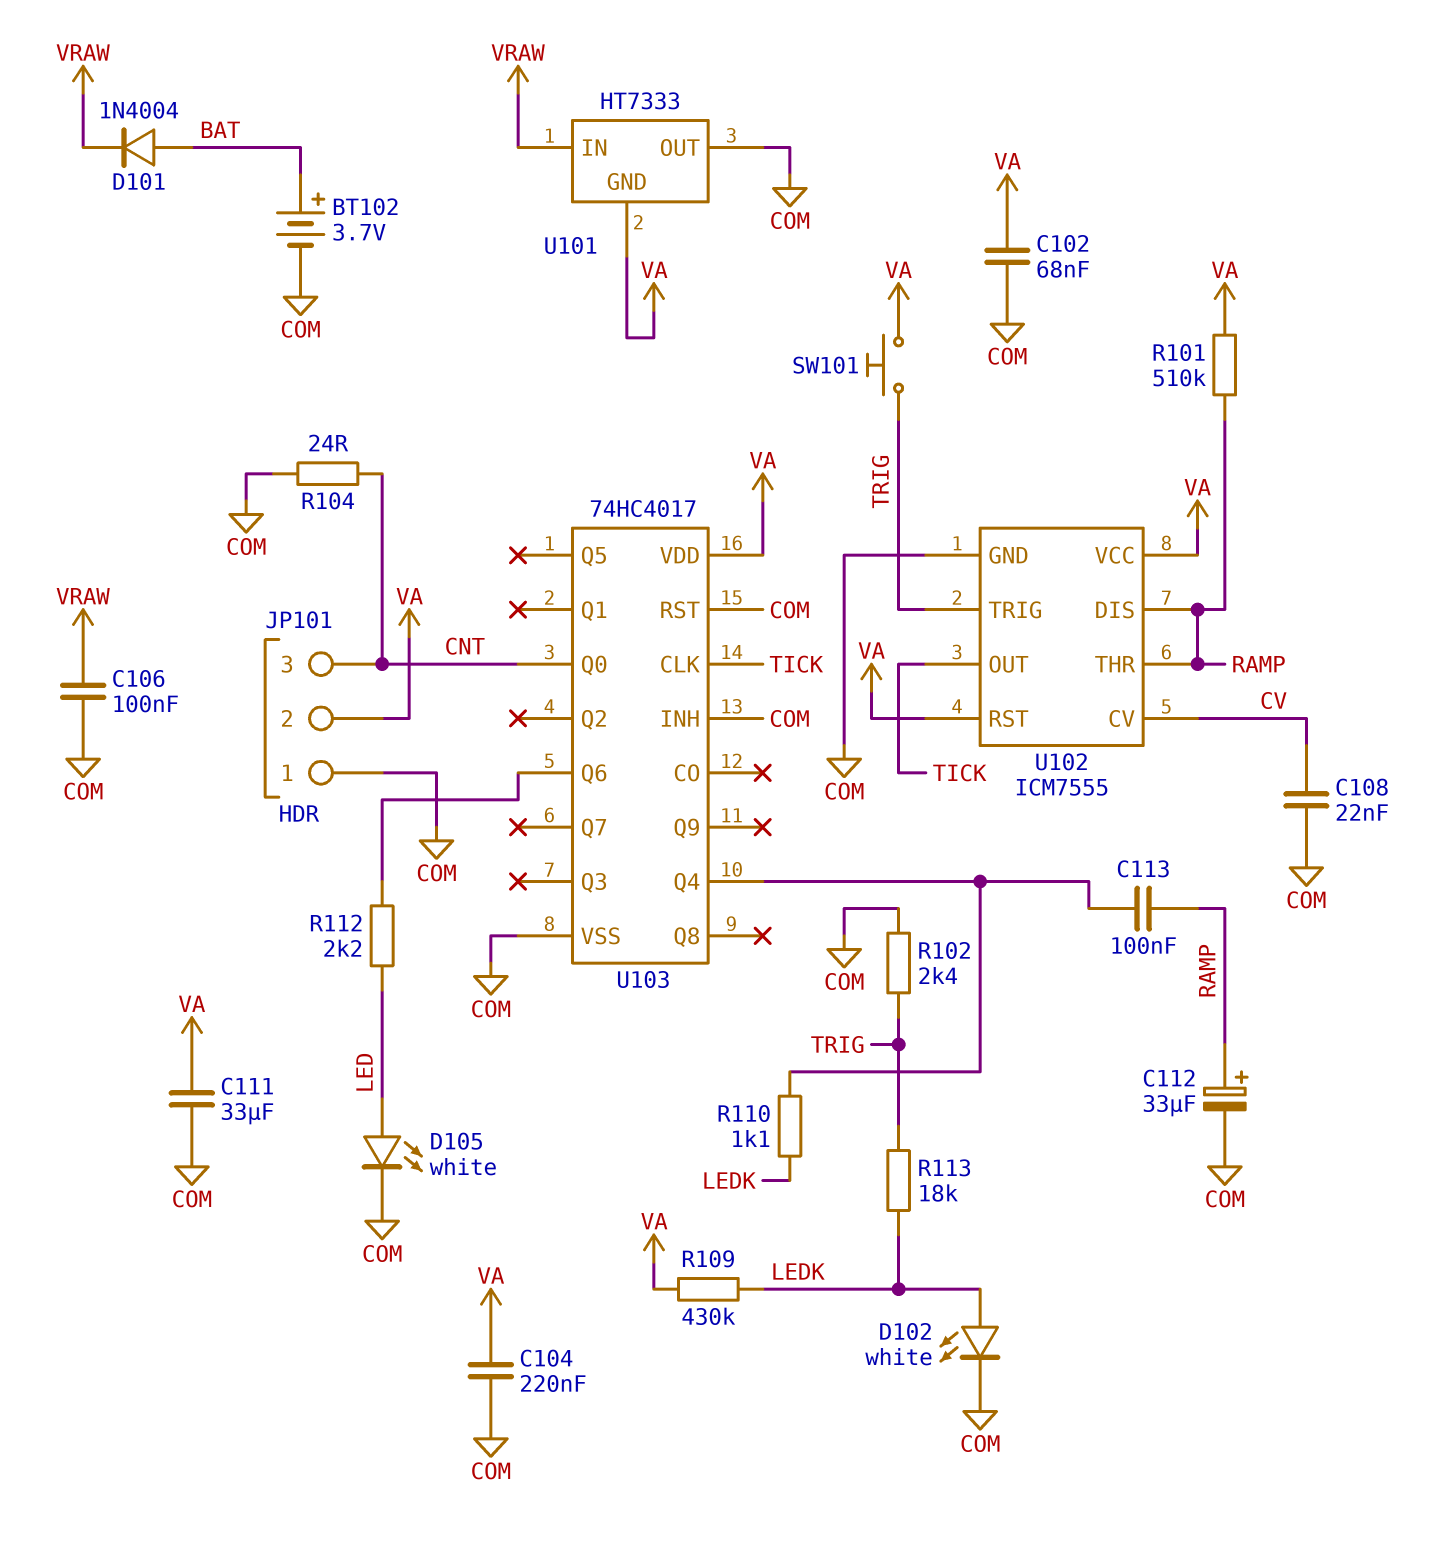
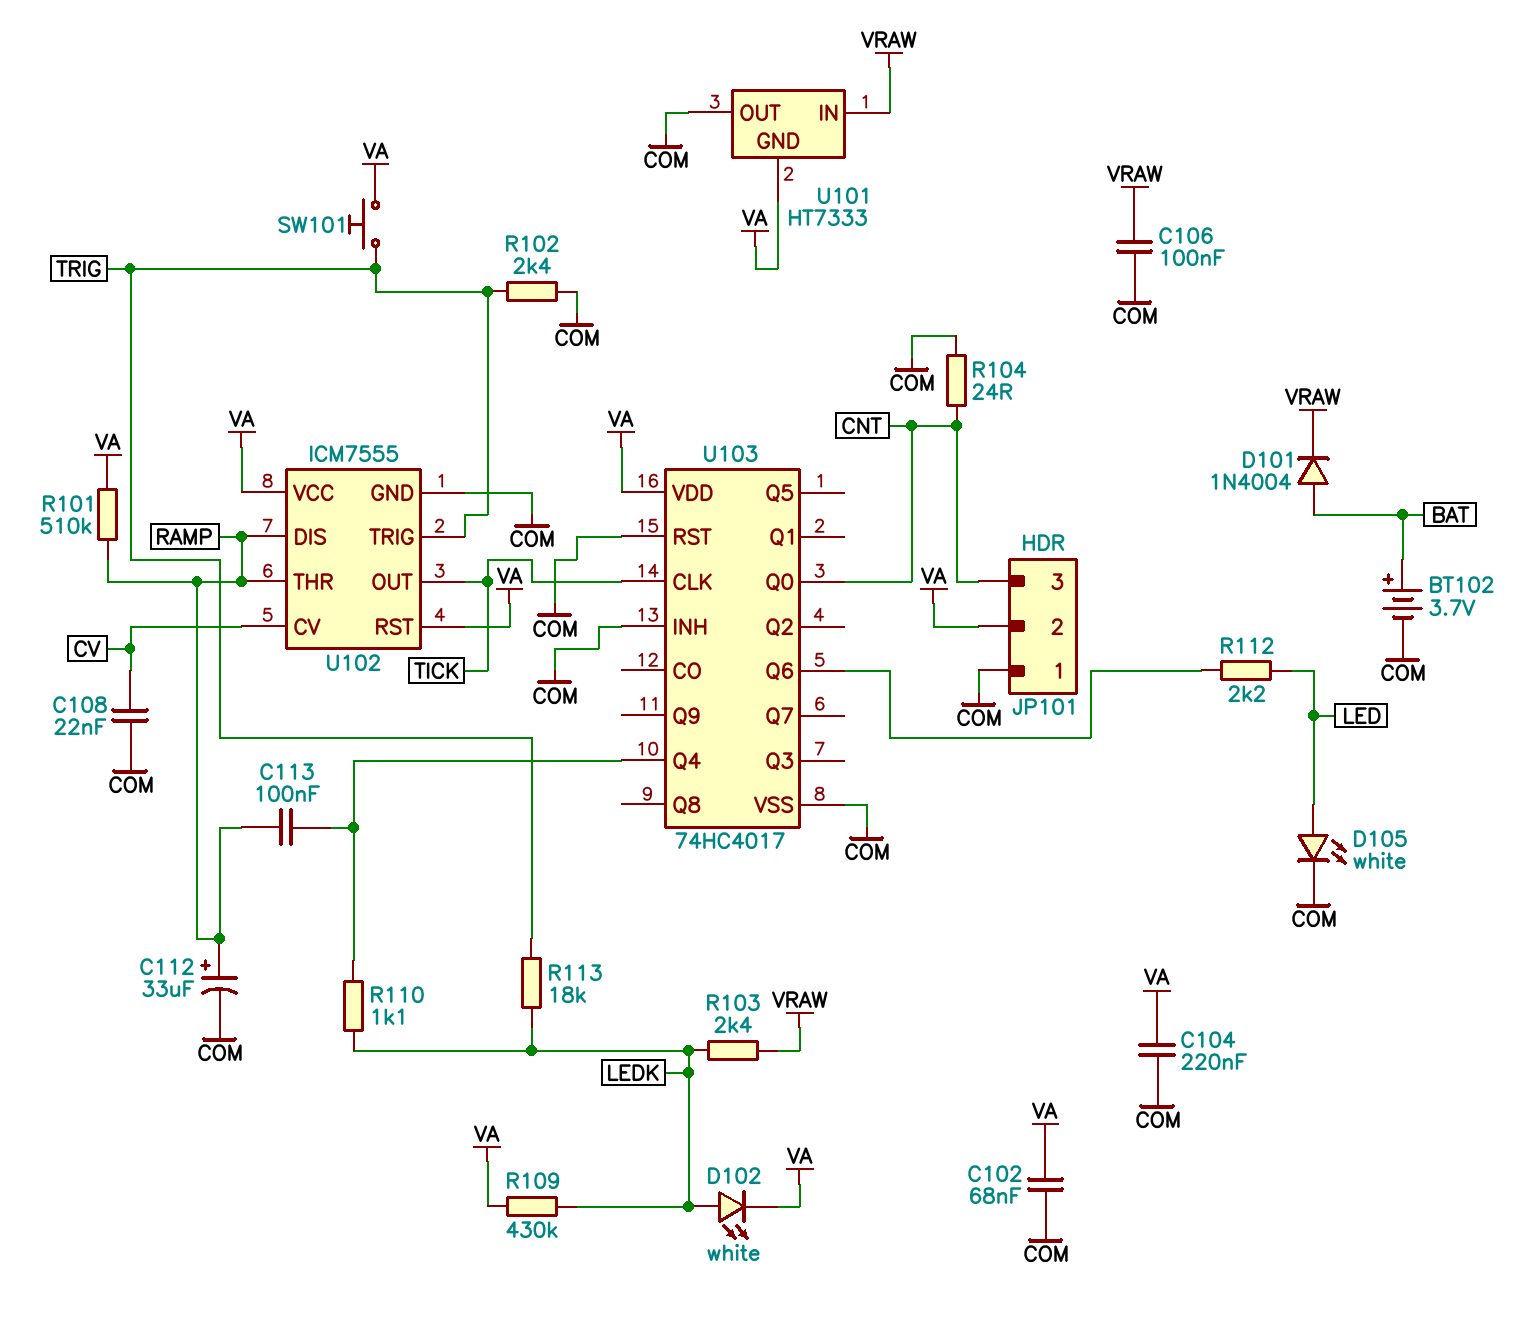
C111: 33uF (COM, VA) -> none
D102: LED white (A LEDK, K COM) -> LED white (A LEDK, K VA)
R103: none -> 2.4k (LEDK, VRAW)

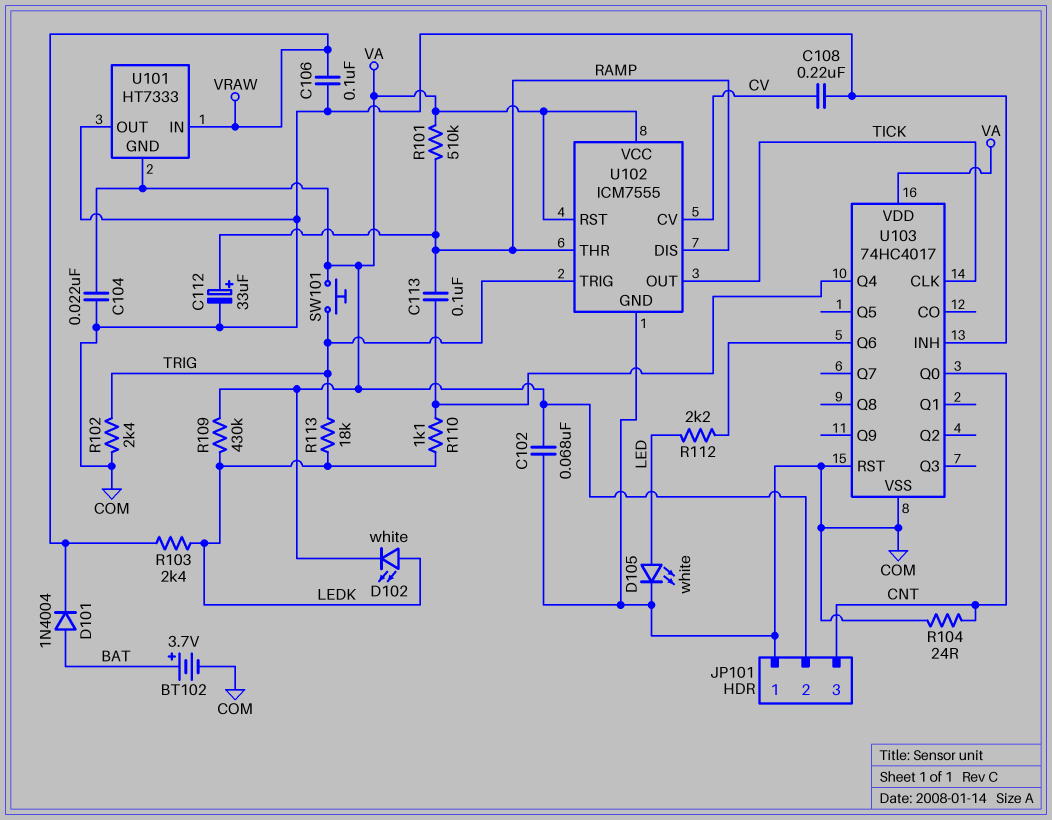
C104: 220nF (COM, VA) -> 22nF (COM, VA)
C108: 22nF (COM, CV) -> 220nF (COM, CV)

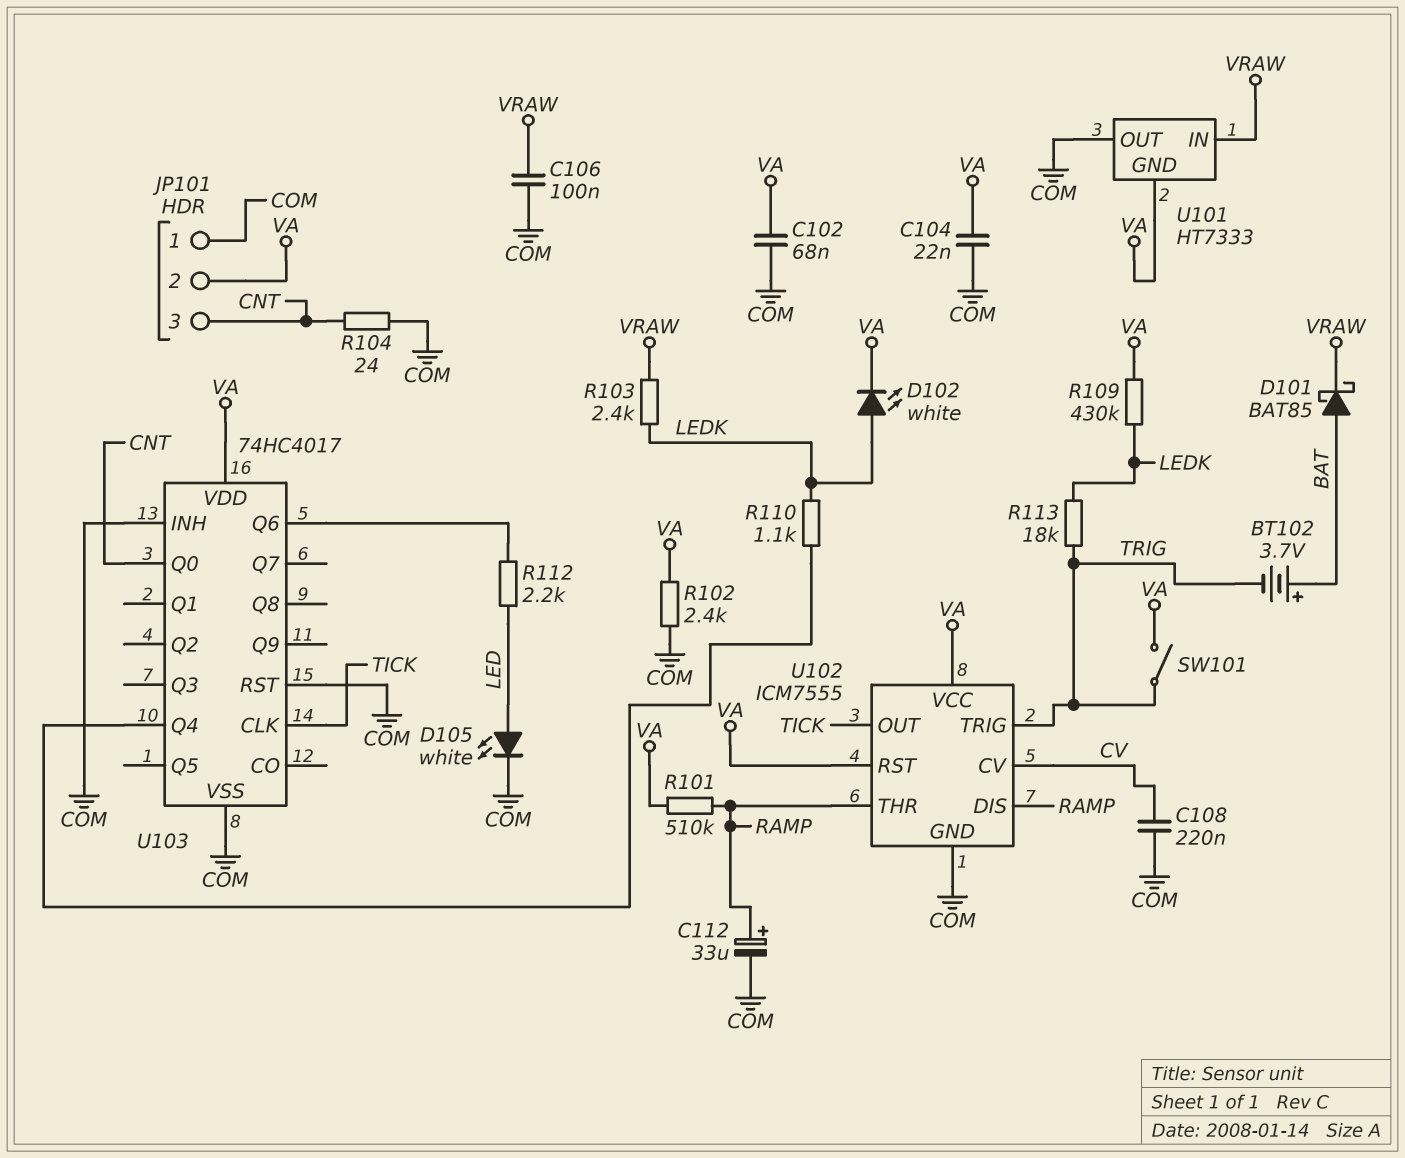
BT102: 3.7V (plus BAT, minus COM) -> 3.7V (plus BAT, minus TRIG)
C113: 100nF (RAMP, U103/Q4) -> none
D101: diode 1N4004 (A BAT, K VRAW) -> schottky BAT85 (A BAT, K VRAW)
R102: 2.4k (COM, TRIG) -> 2.4k (COM, VA)
SW101: button (TRIG, VA) -> switch (TRIG, VA)

